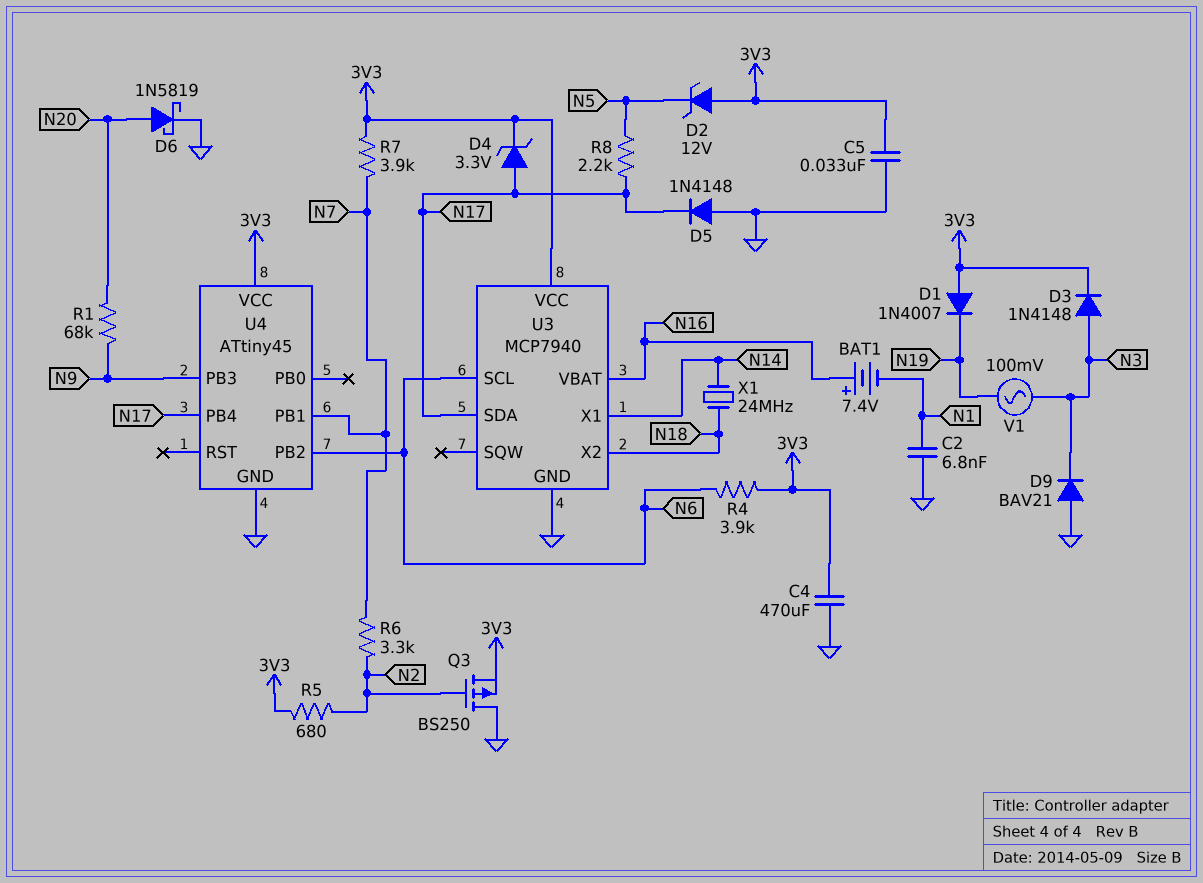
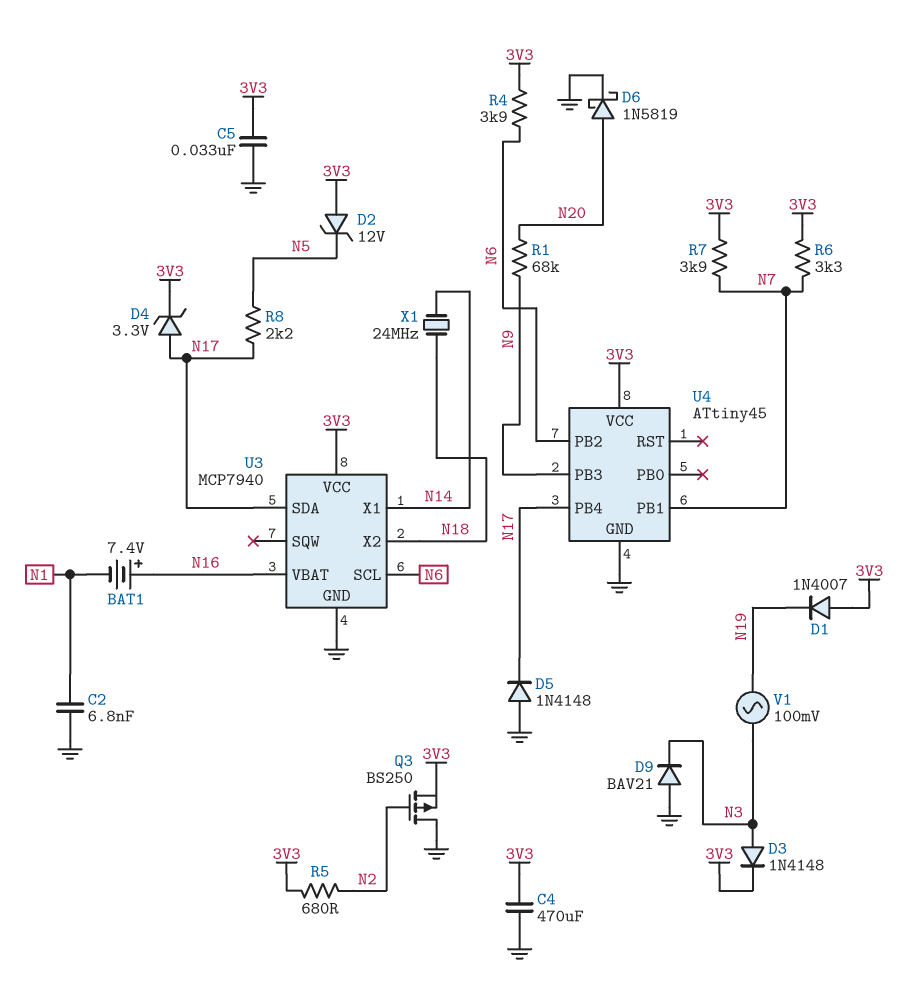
R6: 3.3k (N2, N7) -> 3.3k (3V3, N7)

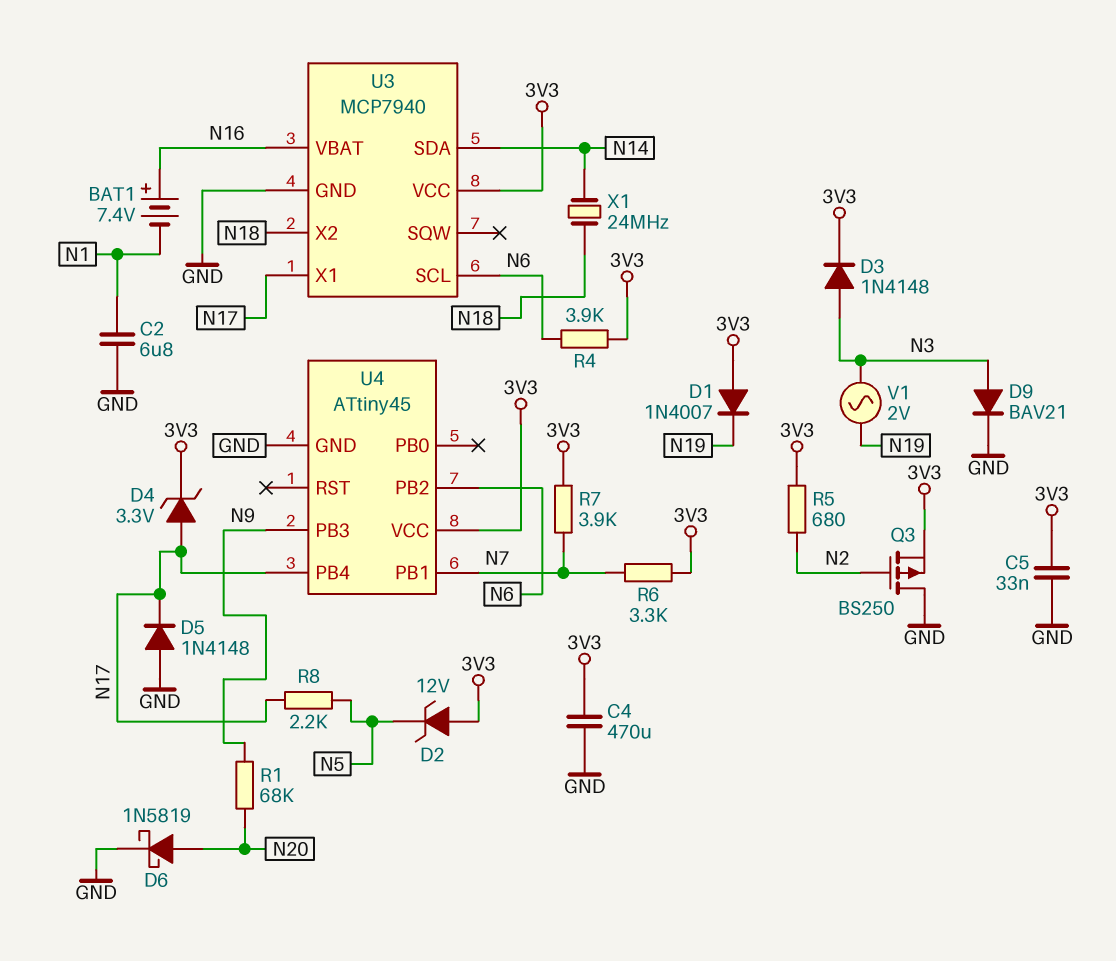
C2: 6.8nF (GND, N1) -> 6.8uF (GND, N1)
D9: diode BAV21 (A GND, K N3) -> diode BAV21 (A N3, K GND)
U3 pin SDA: N17 -> N14
U3 pin X1: N14 -> N17
V1: AC 100mV (N3, N19) -> AC 2V (N3, N19)

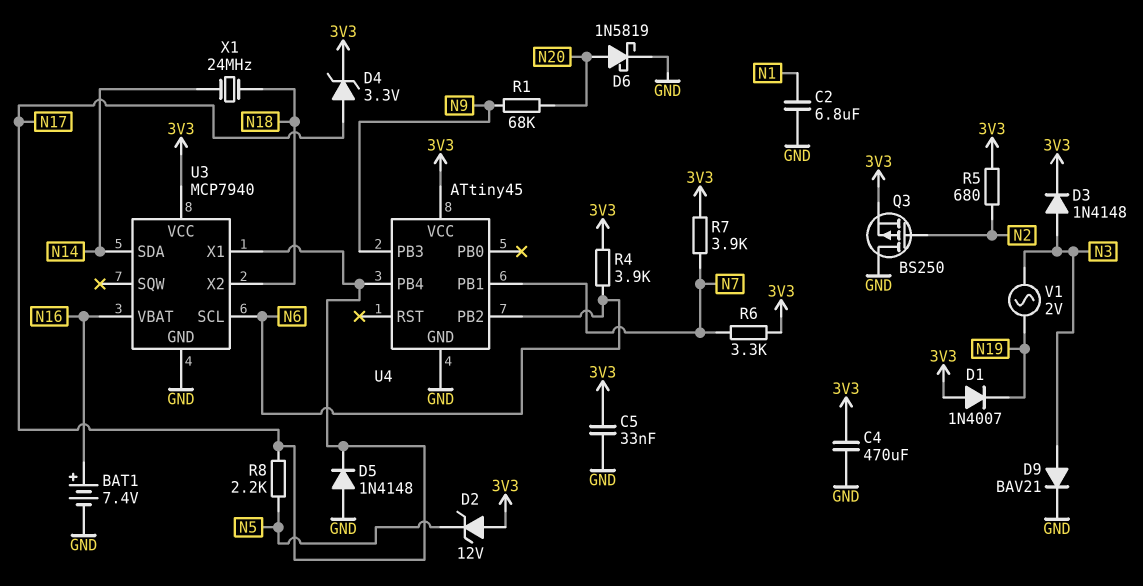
BAT1: 7.4V (plus N16, minus N1) -> 7.4V (plus N16, minus GND)

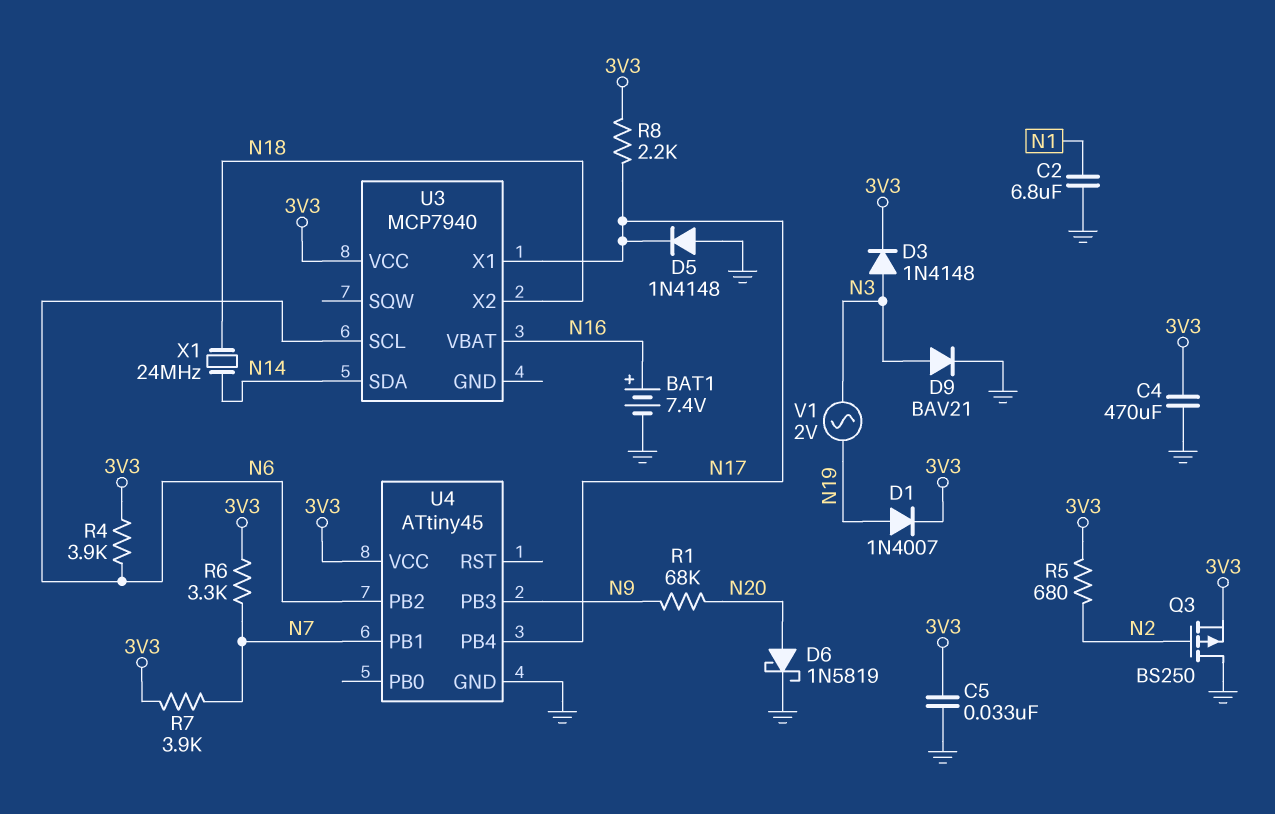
D1: diode 1N4007 (A 3V3, K N19) -> diode 1N4007 (A N19, K 3V3)
D2: zener 12V (A 3V3, K N5) -> none
D4: zener 3.3V (A N17, K 3V3) -> none
R8: 2.2k (N5, N17) -> 2.2k (3V3, N17)
U3 pin GND: GND -> none

